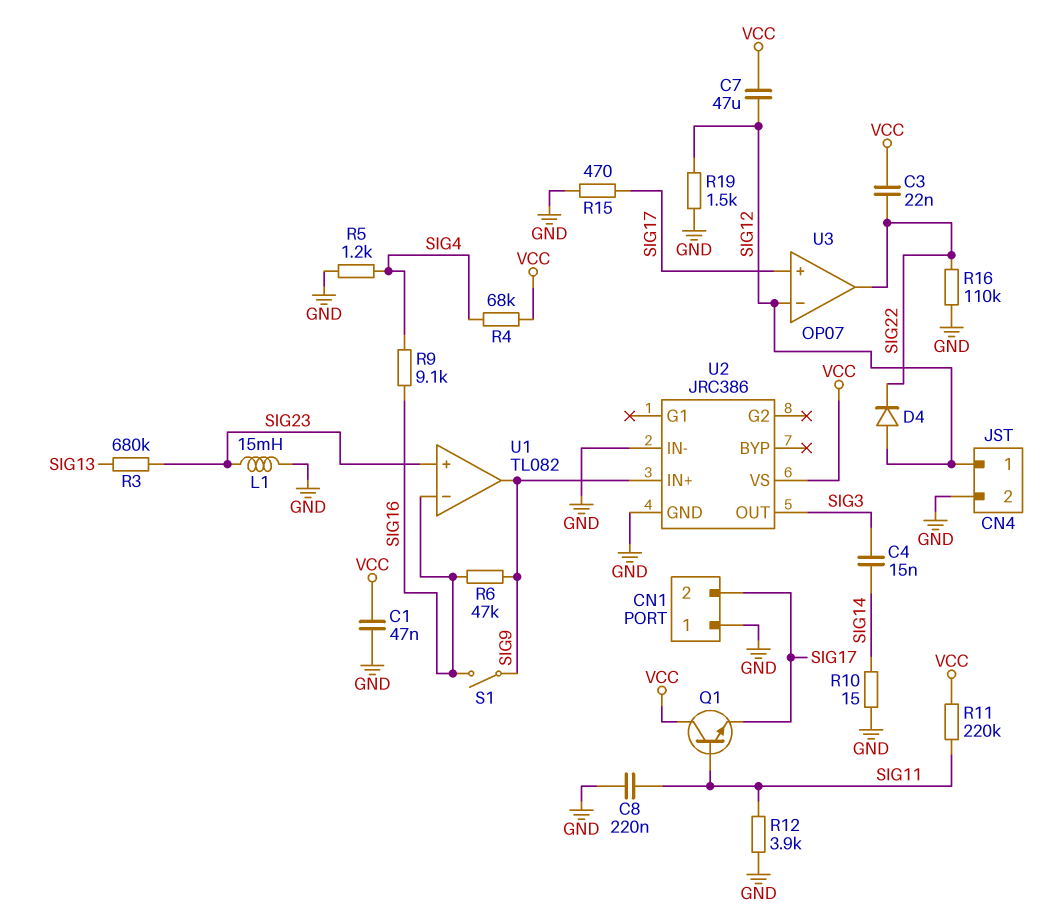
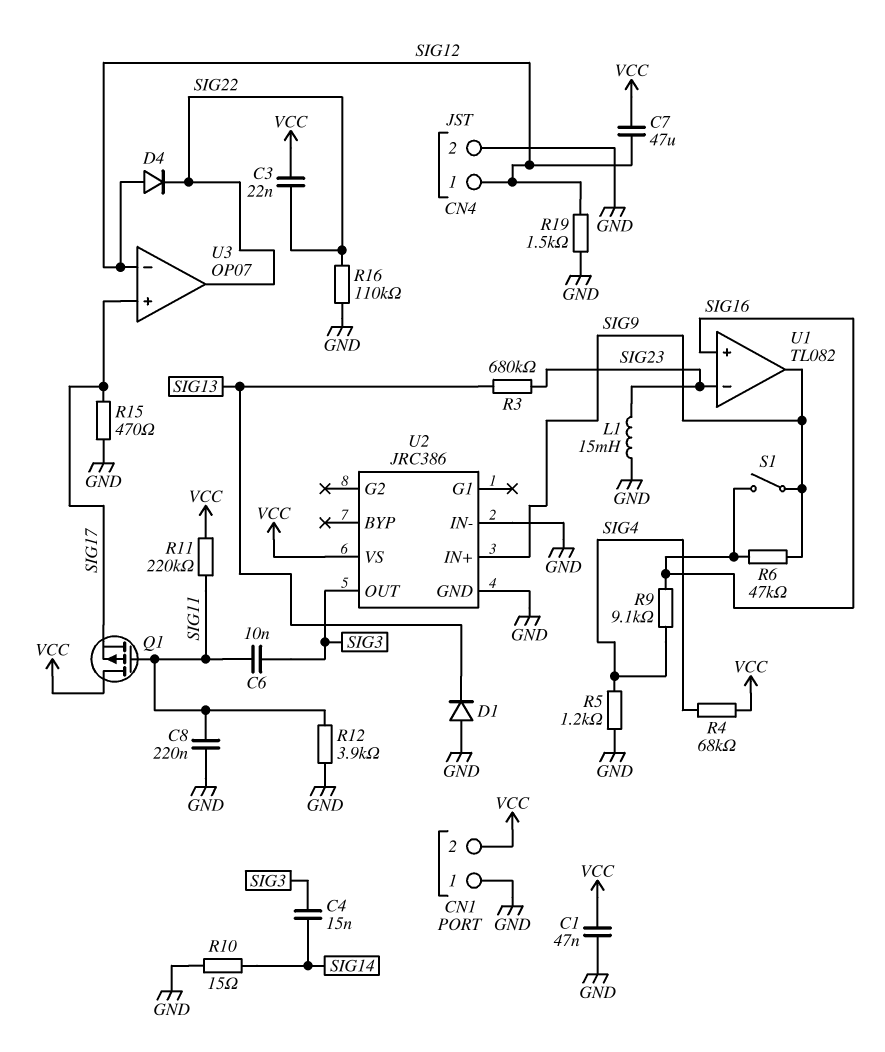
C6: none -> 10nF (SIG3, SIG11)
CN1 pin 2: SIG17 -> VCC
D1: none -> diode (A GND, K SIG13)
Q1: NPN (B SIG11, C VCC, E SIG17) -> PMOS (G SIG11, D VCC, S SIG17)
U1 pin in+: SIG23 -> SIG16
U1 pin in-: SIG16 -> SIG23

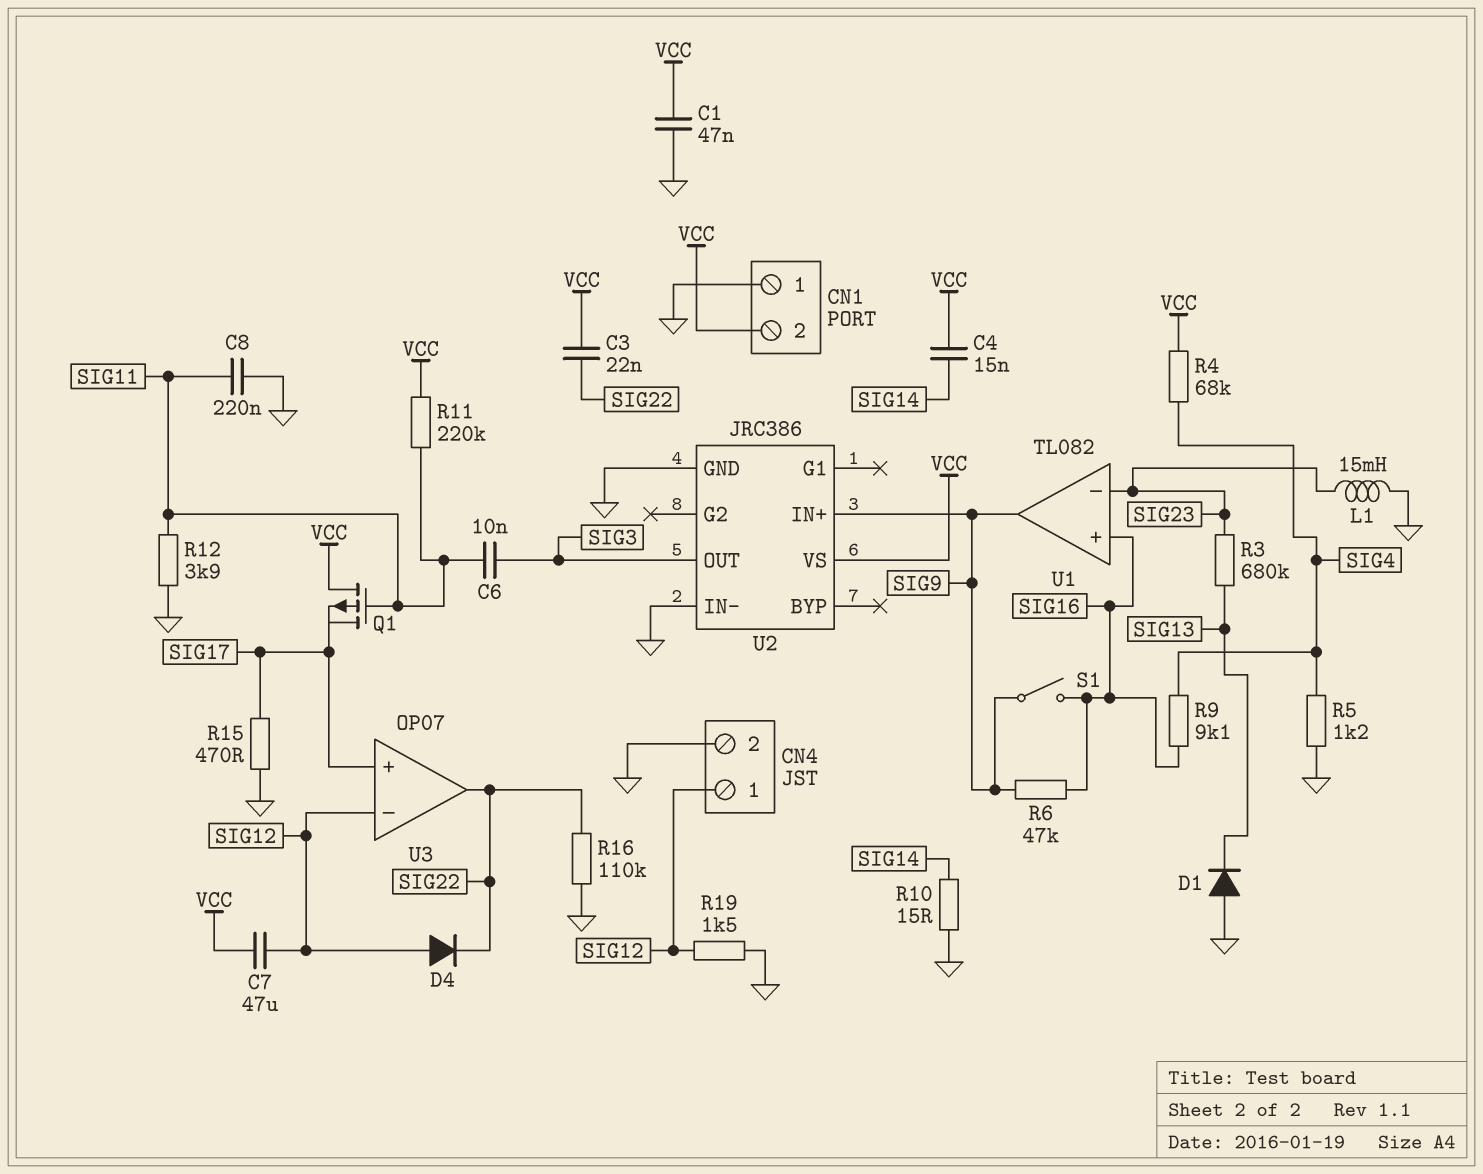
C4: 15nF (SIG3, SIG14) -> 15nF (SIG14, VCC)

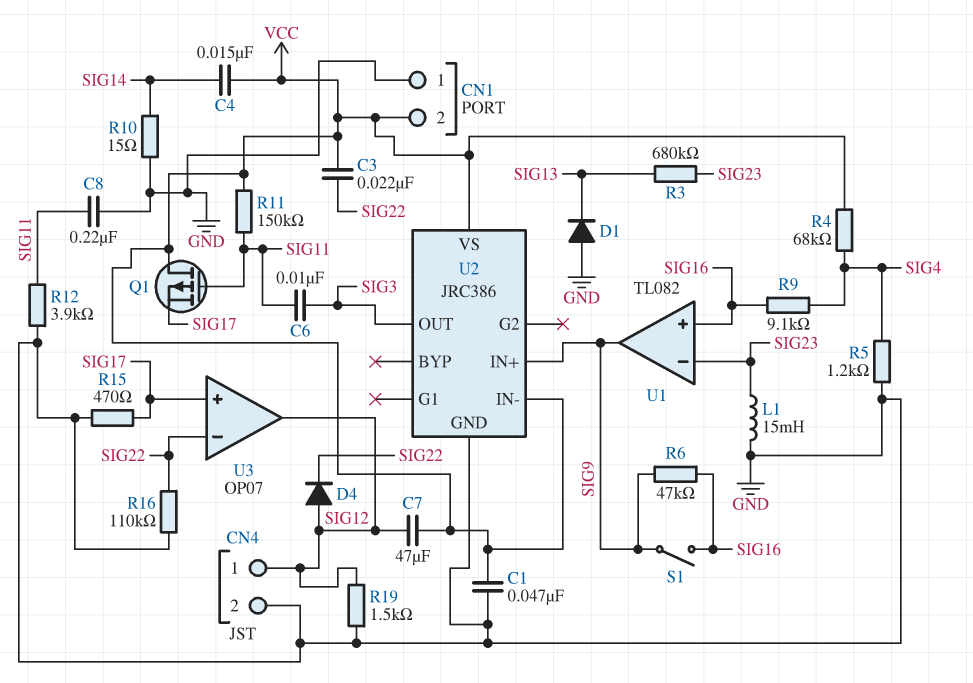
R11: 220k (SIG11, VCC) -> 150k (SIG11, VCC)
U2 pin IN-: GND -> VCC
U3 pin in-: SIG12 -> SIG22
U3 pin out: SIG22 -> SIG12

